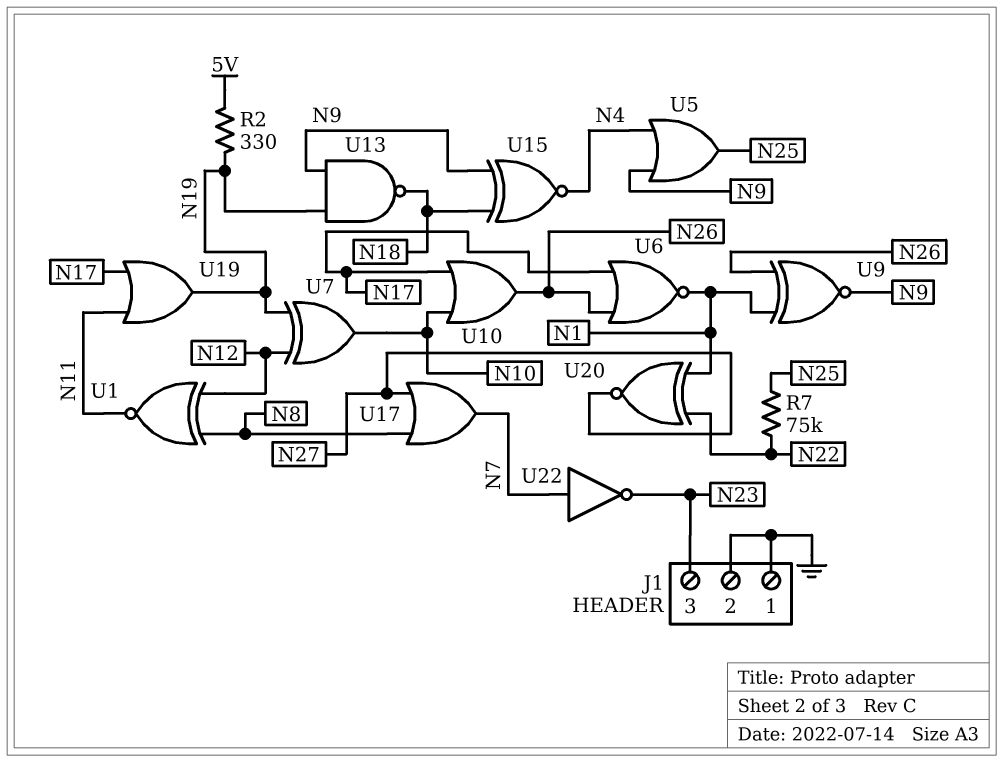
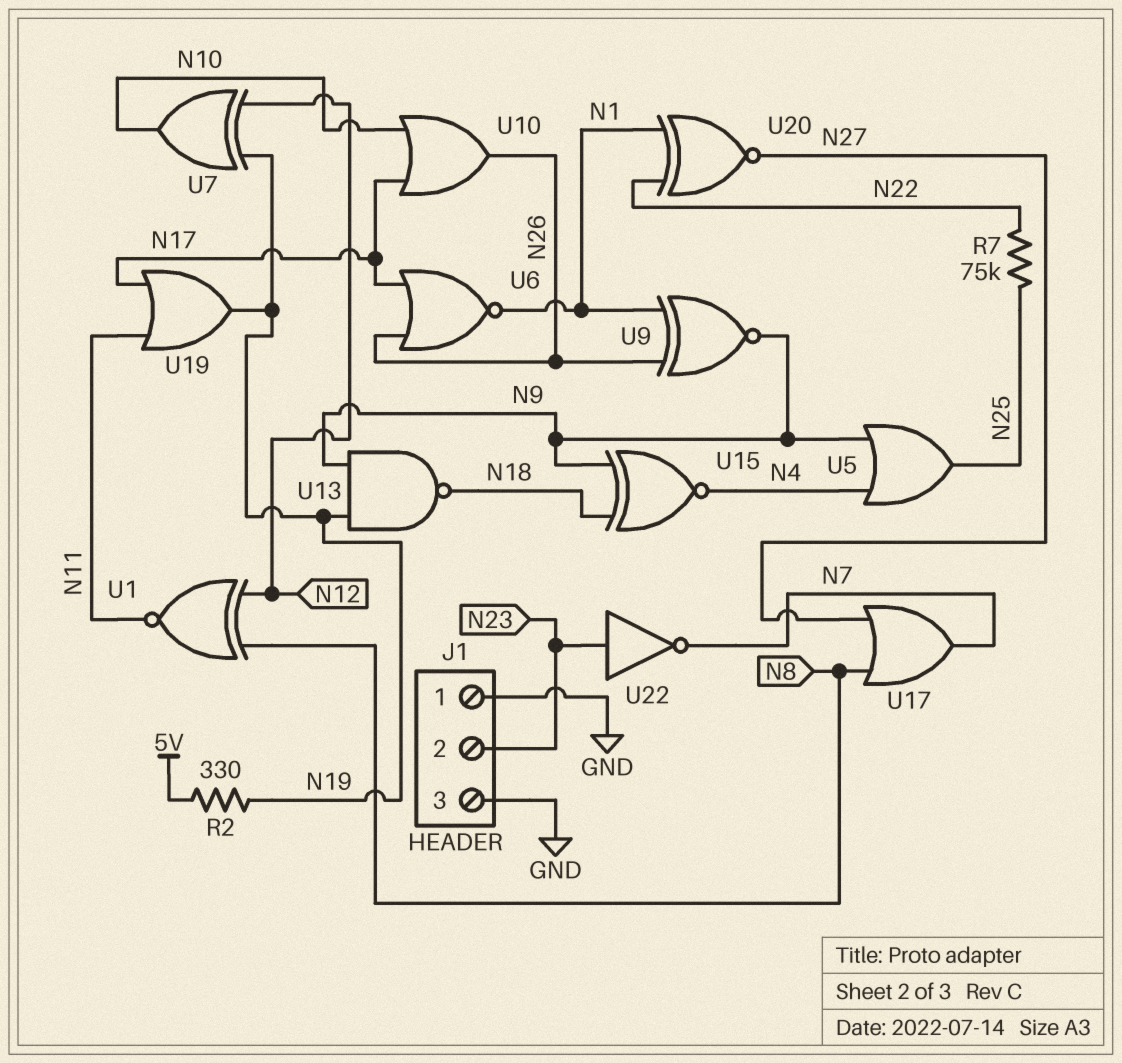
J1 pin 2: GND -> N23
J1 pin 3: N23 -> GND
U22: NOT (in N7, out N23) -> NOT (in N23, out N7)

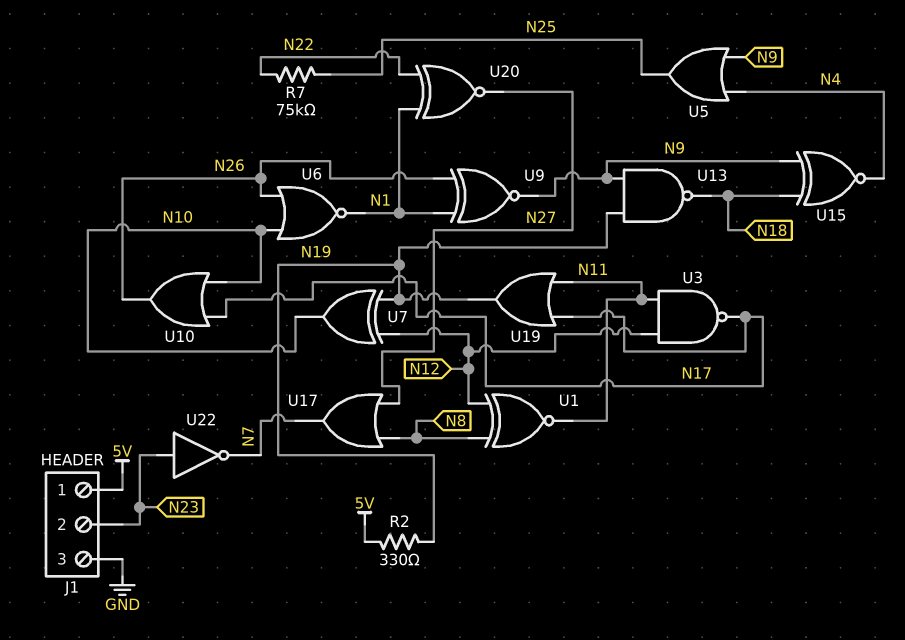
J1 pin 1: GND -> 5V
U3: none -> NAND (in N11, in N12, out N17)
U6: NOR (in N17, in N26, out N1) -> NOR (in N10, in N26, out N1)

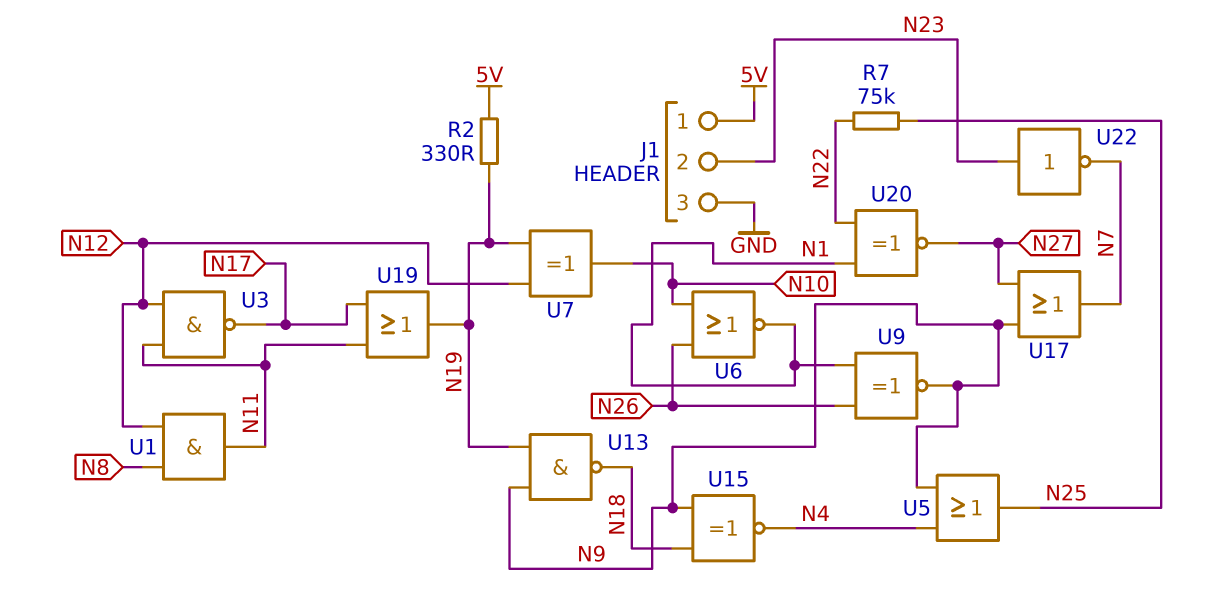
U1: XNOR (in N8, in N12, out N11) -> AND (in N8, in N12, out N11)
U10: OR (in N10, in N17, out N26) -> none
U17: OR (in N8, in N27, out N7) -> OR (in N9, in N27, out N7)

